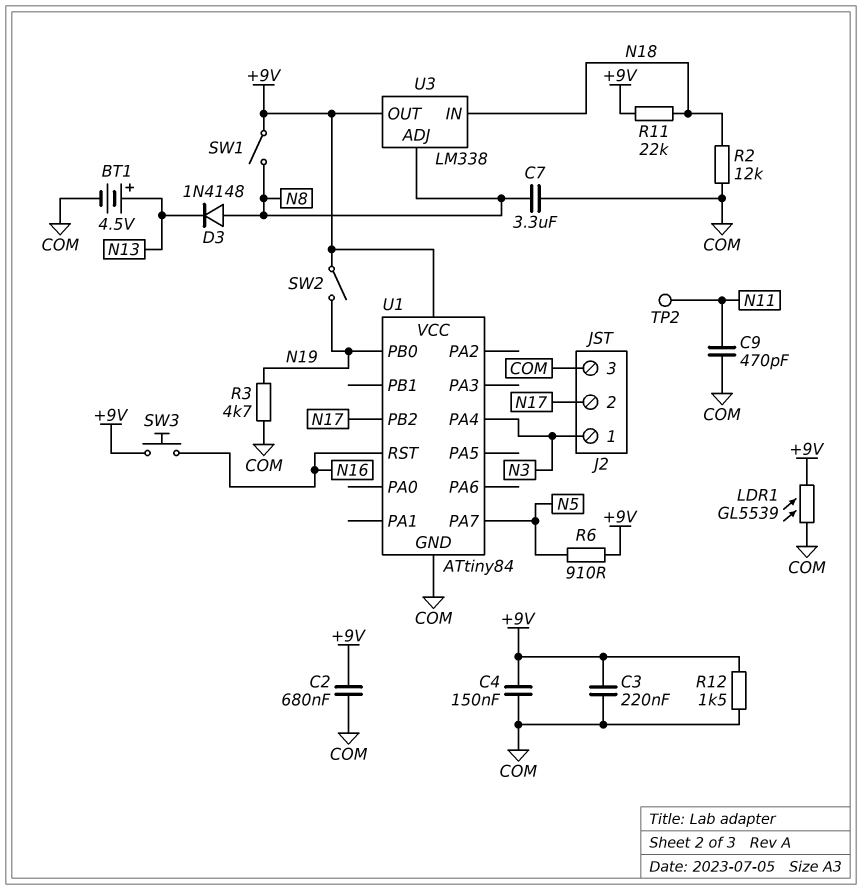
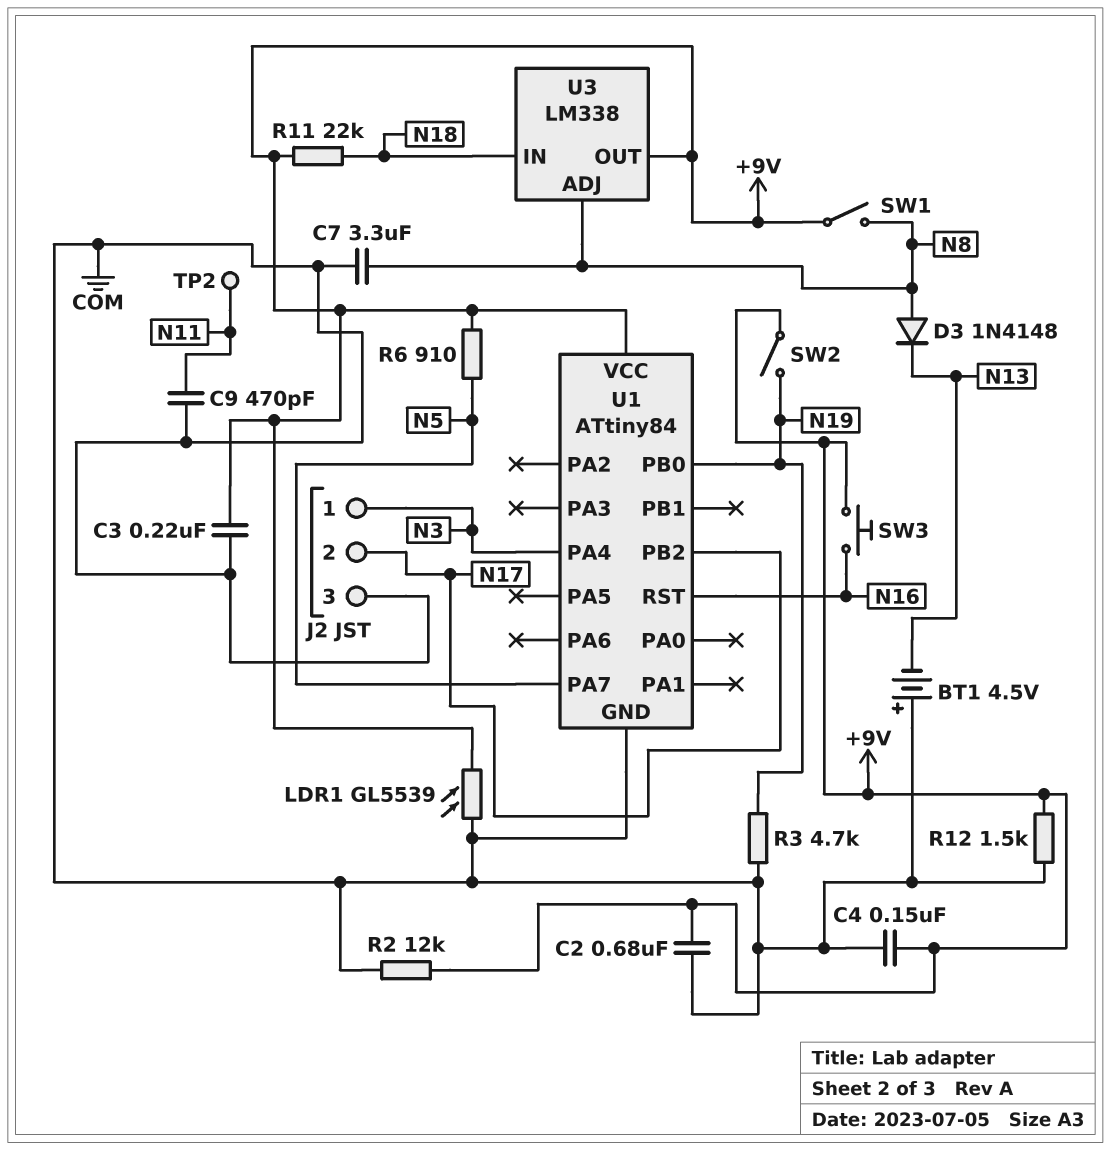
BT1: 4.5V (plus N13, minus COM) -> 4.5V (plus COM, minus N13)
R2: 12k (COM, N18) -> 12k (+9V, COM)

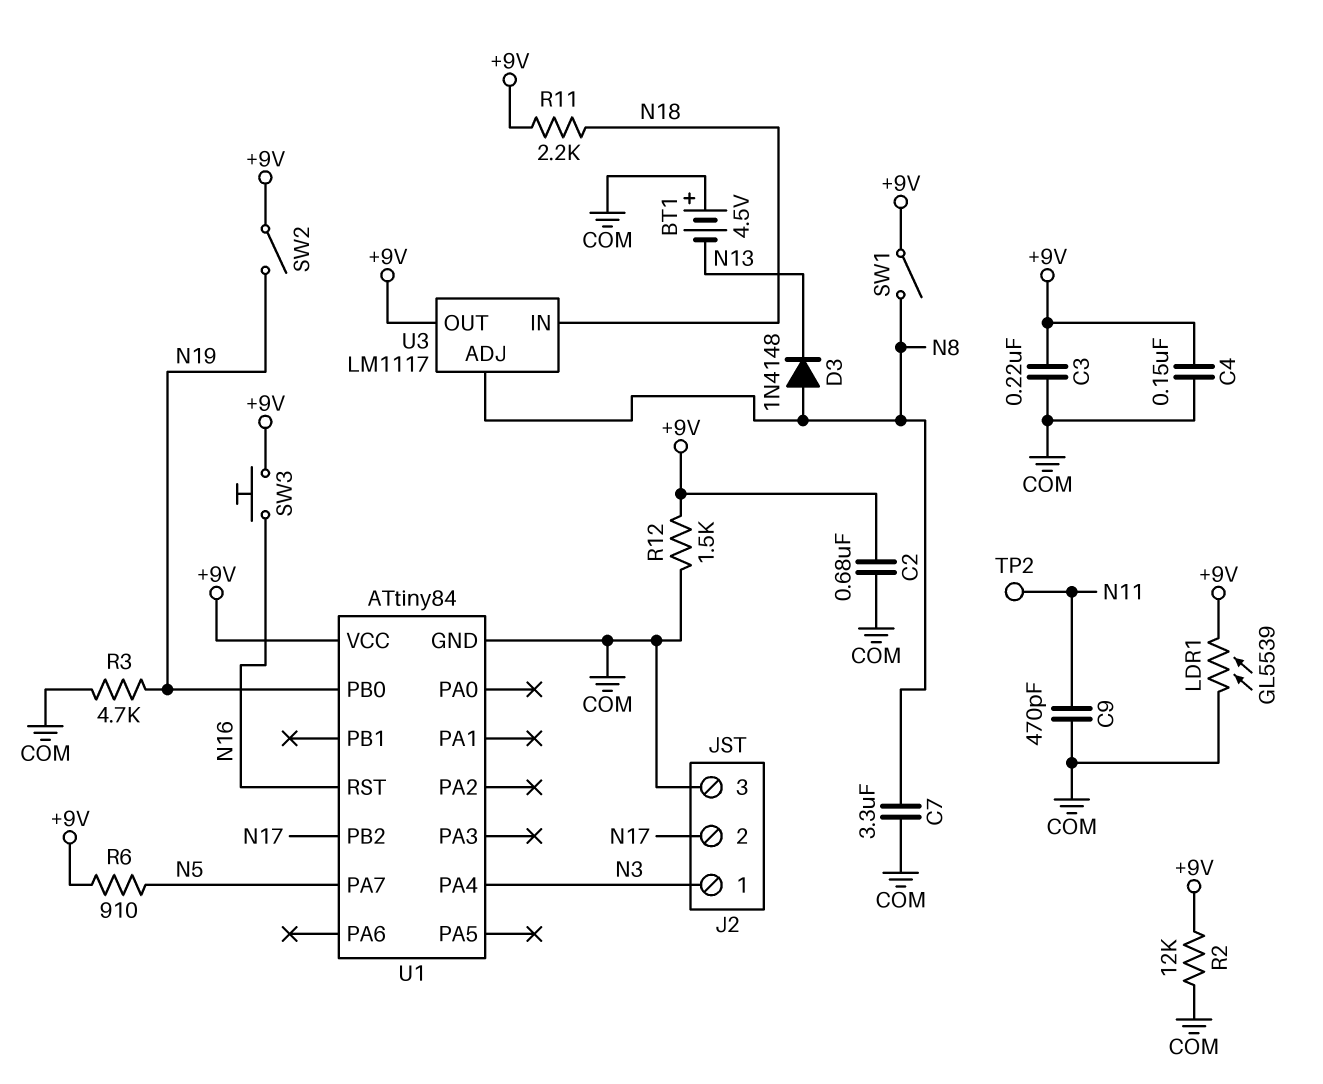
R11: 22k (+9V, N18) -> 2.2k (+9V, N18)
U3: LM338 -> LM1117

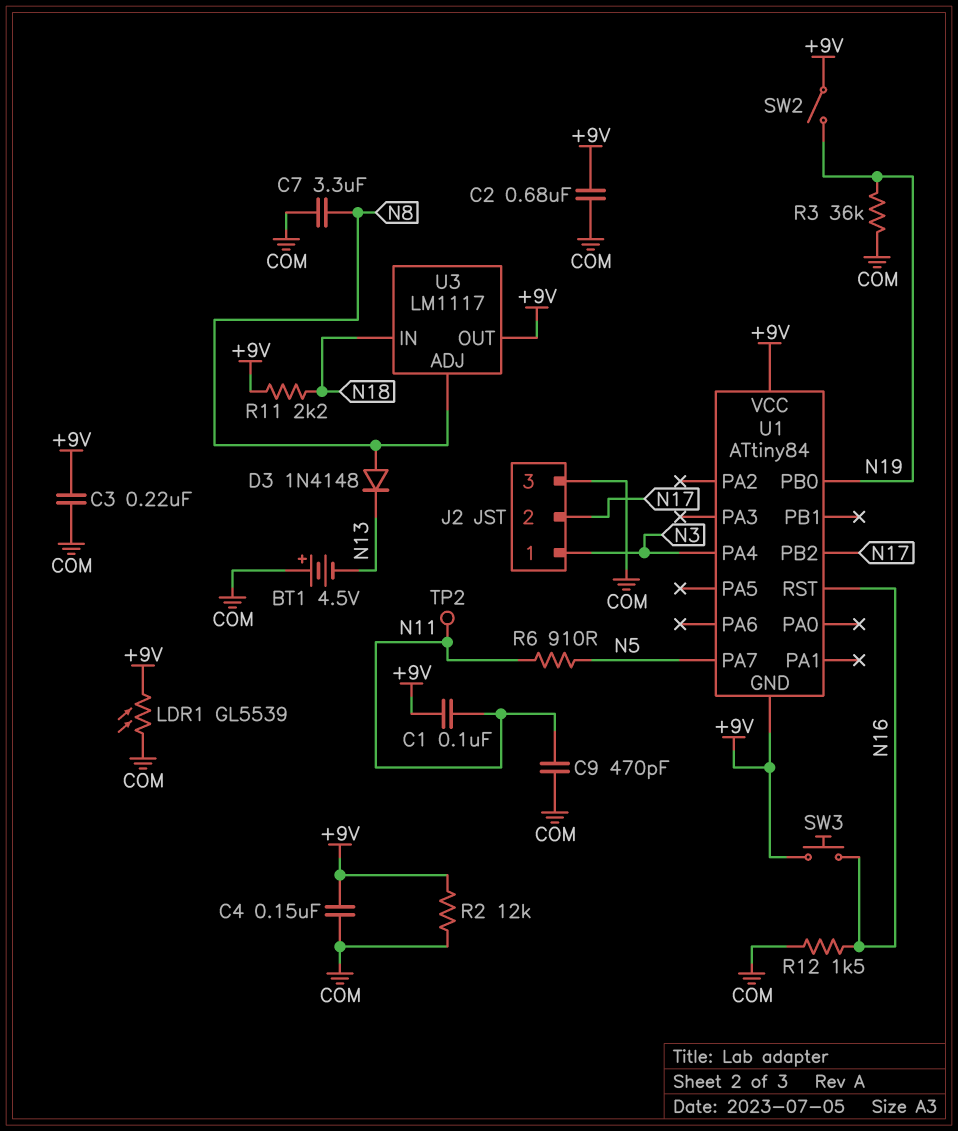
C1: none -> 100nF (+9V, N11)
R3: 4.7k (COM, N19) -> 36k (COM, N19)
R6: 910 (+9V, N5) -> 910 (N5, N11)
R12: 1.5k (+9V, COM) -> 1.5k (COM, N16)
SW1: switch (+9V, N8) -> none
U1 pin GND: COM -> +9V

